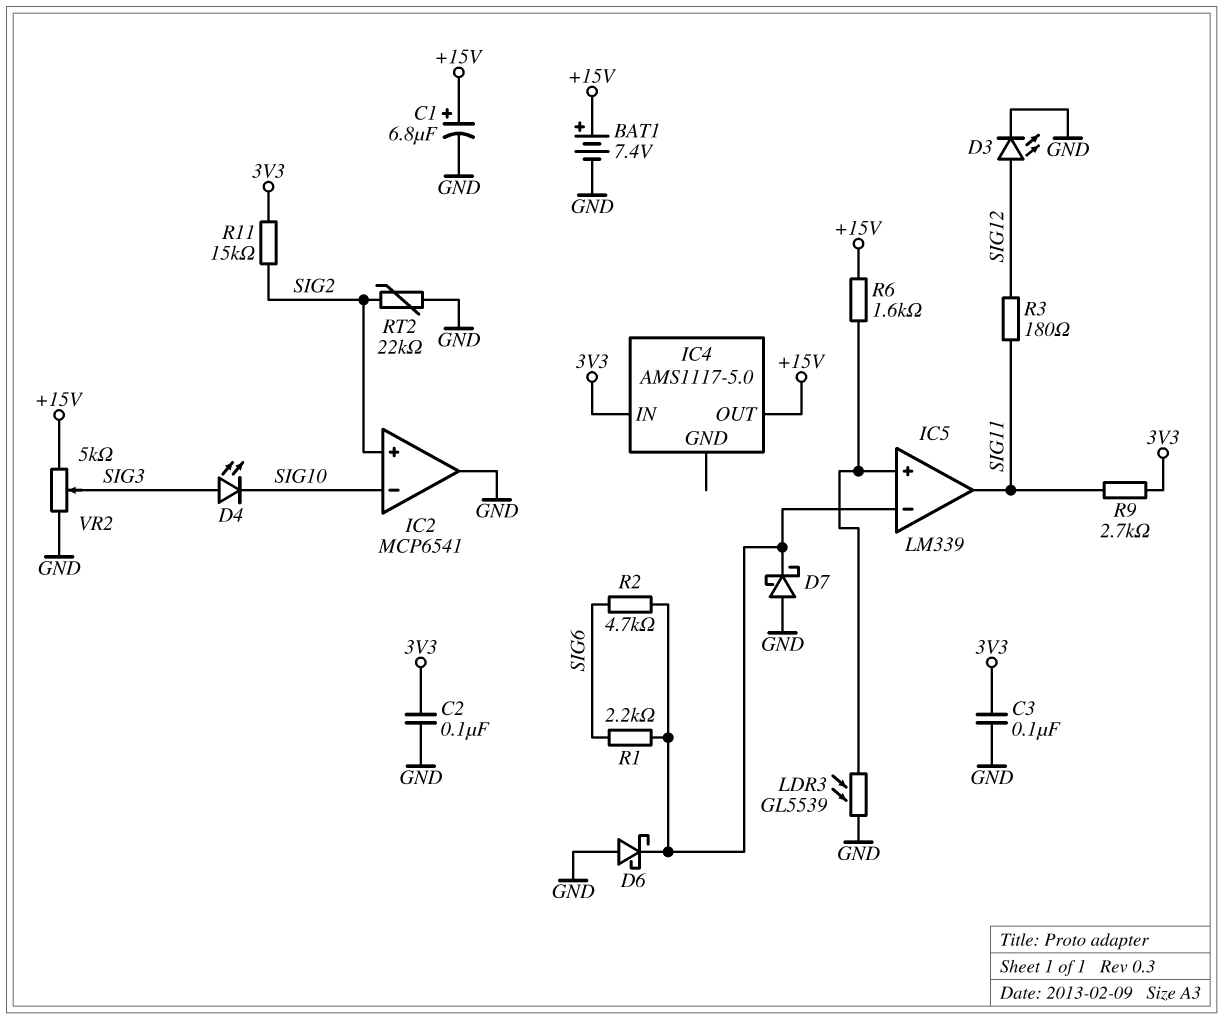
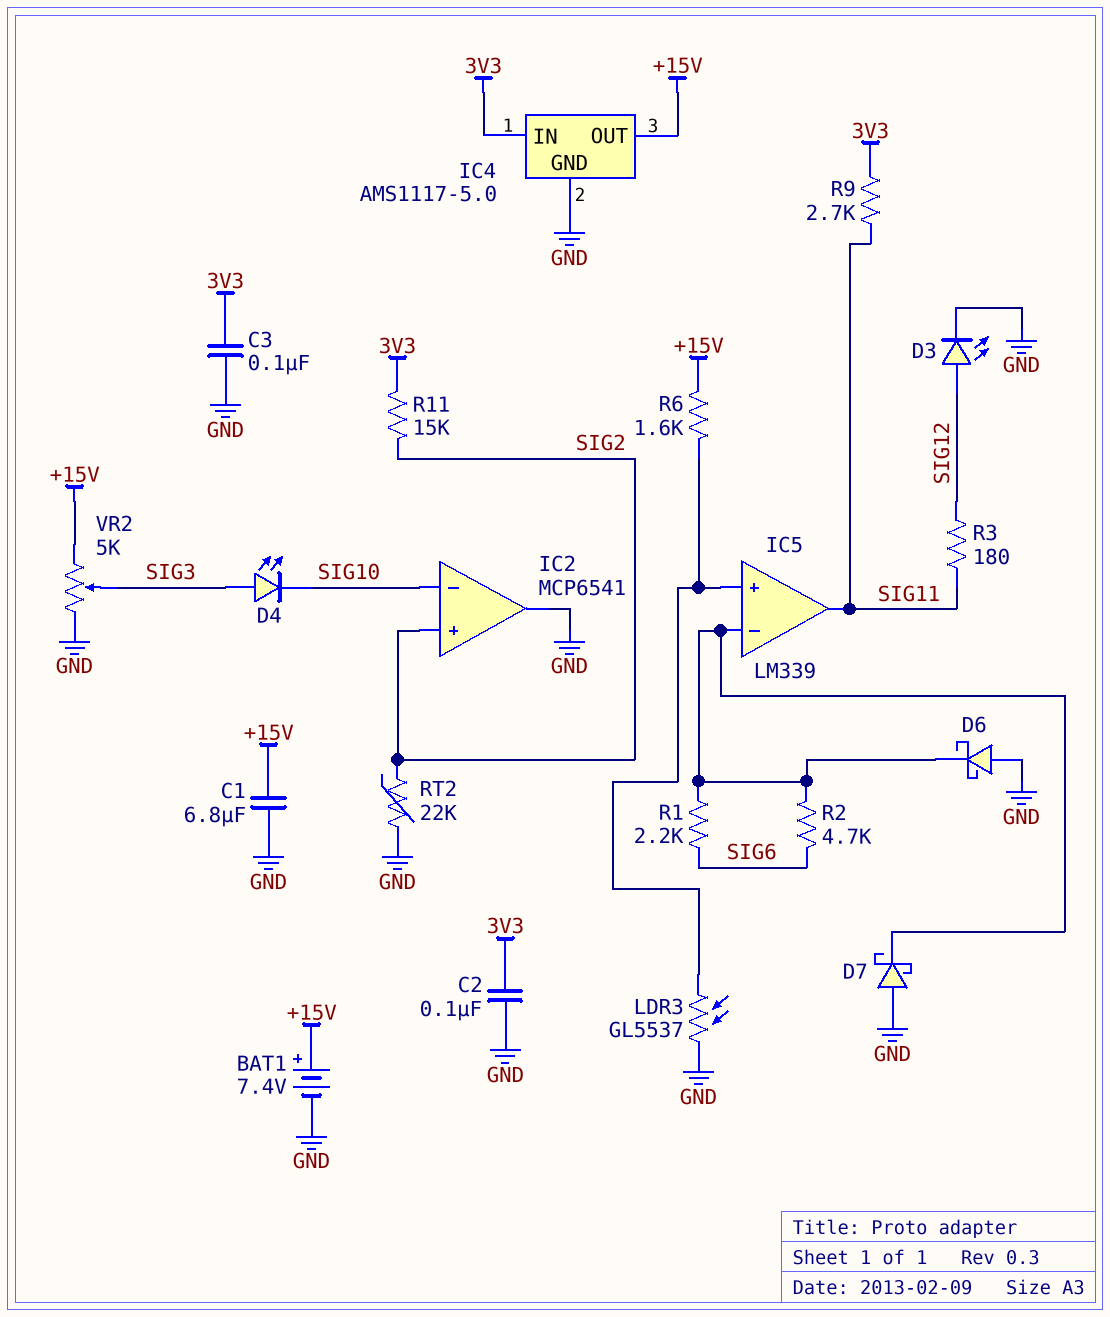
C1: 6.8uF (plus +15V, minus GND) -> 6.8uF (+15V, GND)
IC4 pin GND: none -> GND
LDR3: GL5539 (GND, IC5/in+) -> GL5537 (GND, IC5/in+)

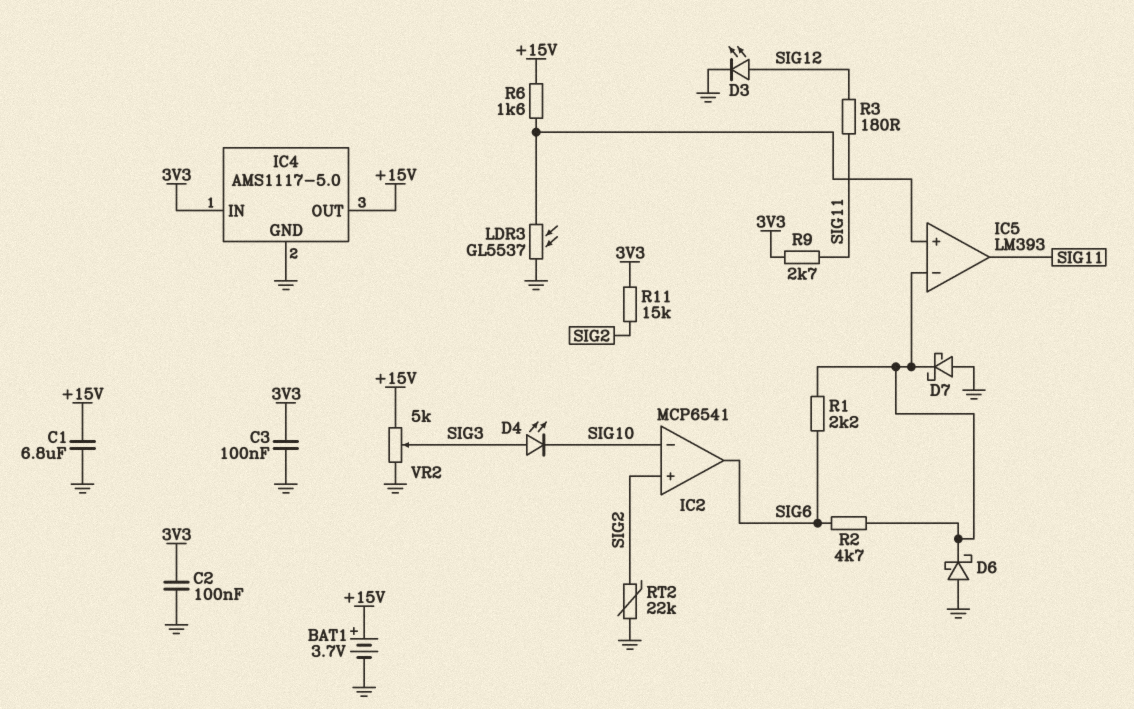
BAT1: 7.4V (plus +15V, minus GND) -> 3.7V (plus +15V, minus GND)
IC2 pin out: GND -> SIG6
IC5: LM339 -> LM393

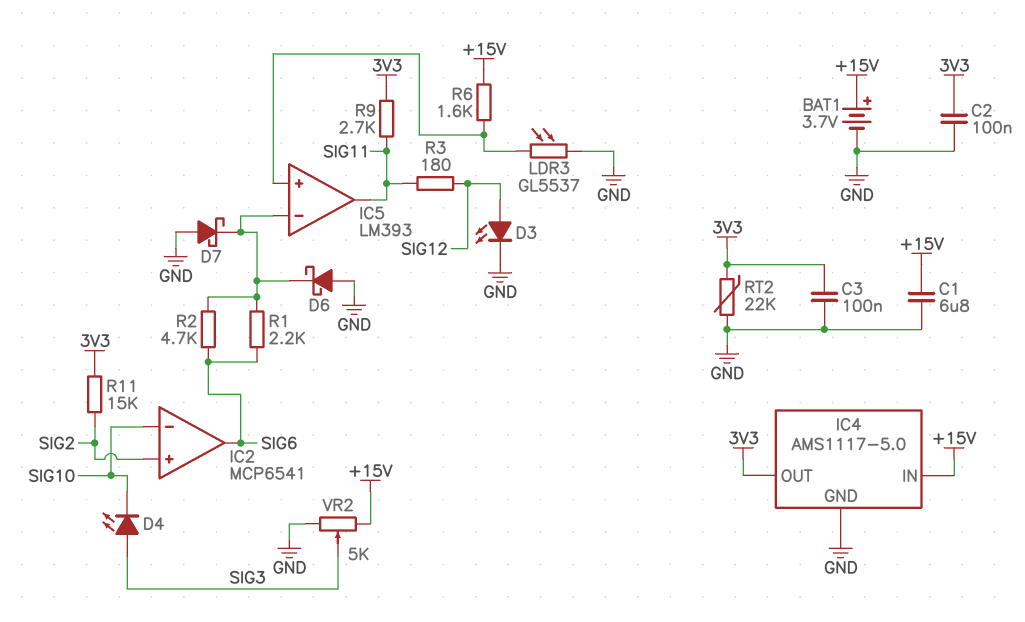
IC4 pin IN: 3V3 -> +15V
IC4 pin OUT: +15V -> 3V3
RT2: 22k (GND, SIG2) -> 22k (3V3, GND)

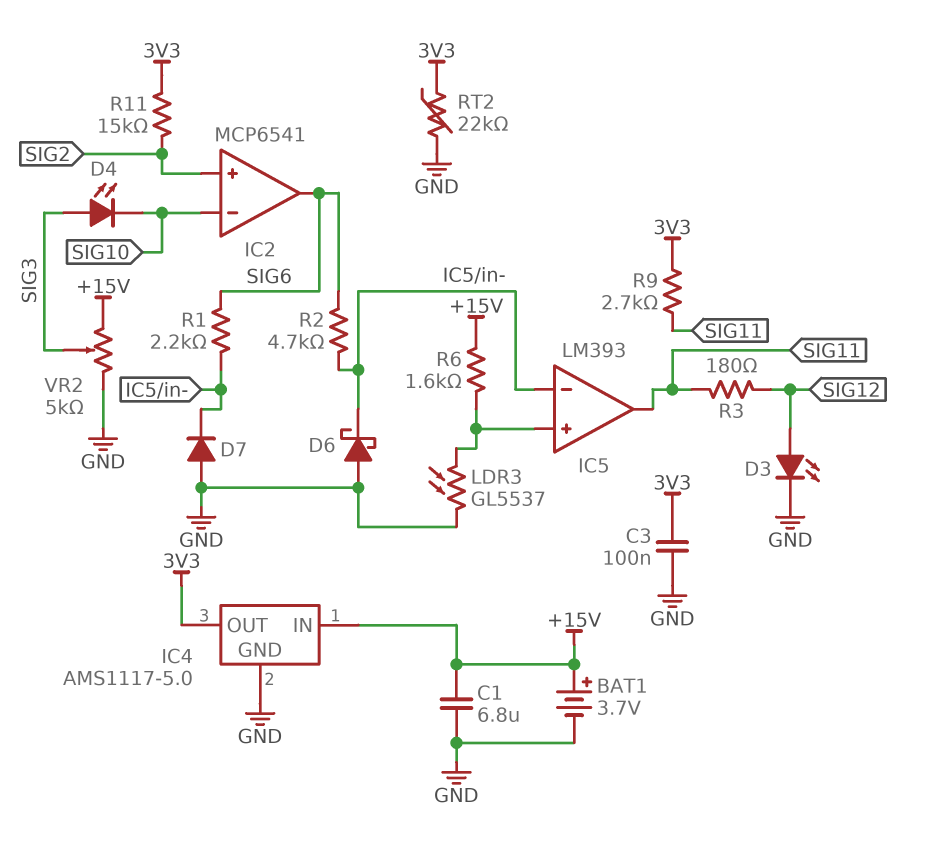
C2: 100nF (3V3, GND) -> none
D7: schottky (A GND, K IC5/in-) -> diode (A GND, K IC5/in-)

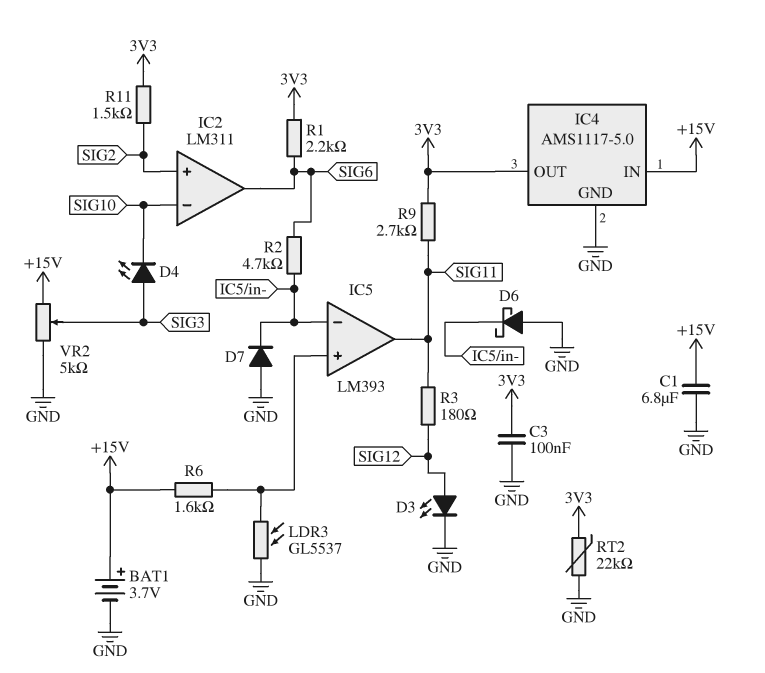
IC2: MCP6541 -> LM311
R1: 2.2k (IC5/in-, SIG6) -> 2.2k (3V3, SIG6)
R11: 15k (3V3, SIG2) -> 1.5k (3V3, SIG2)

